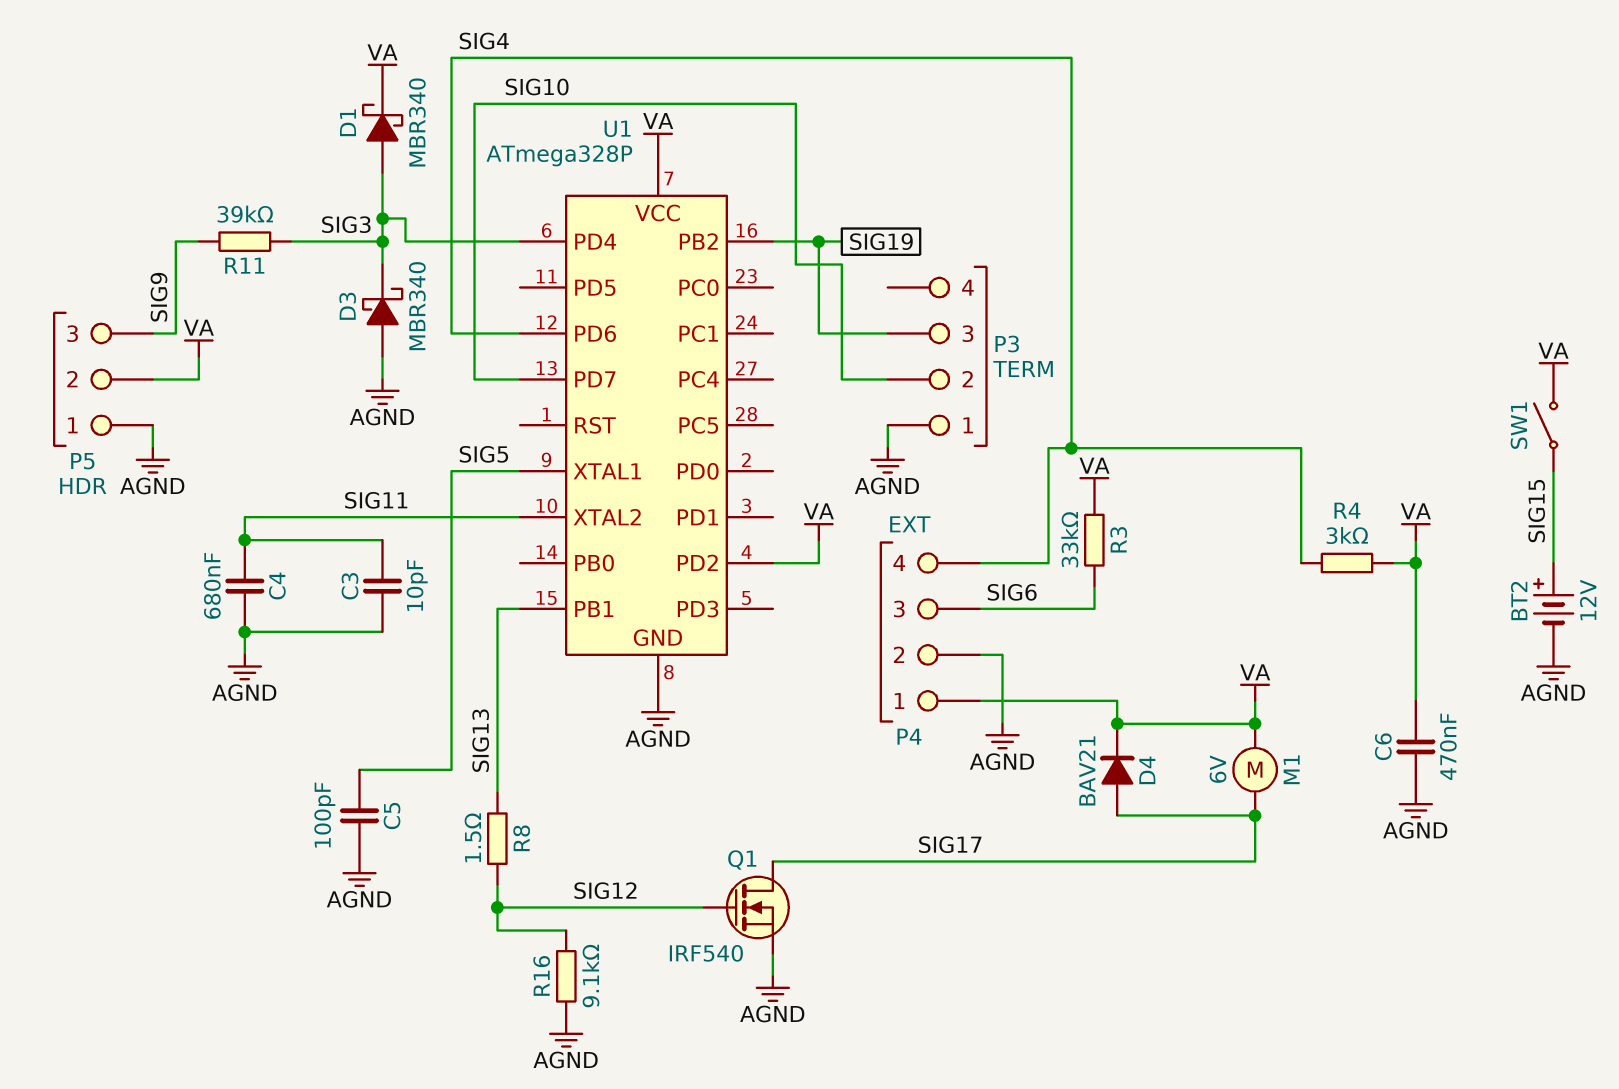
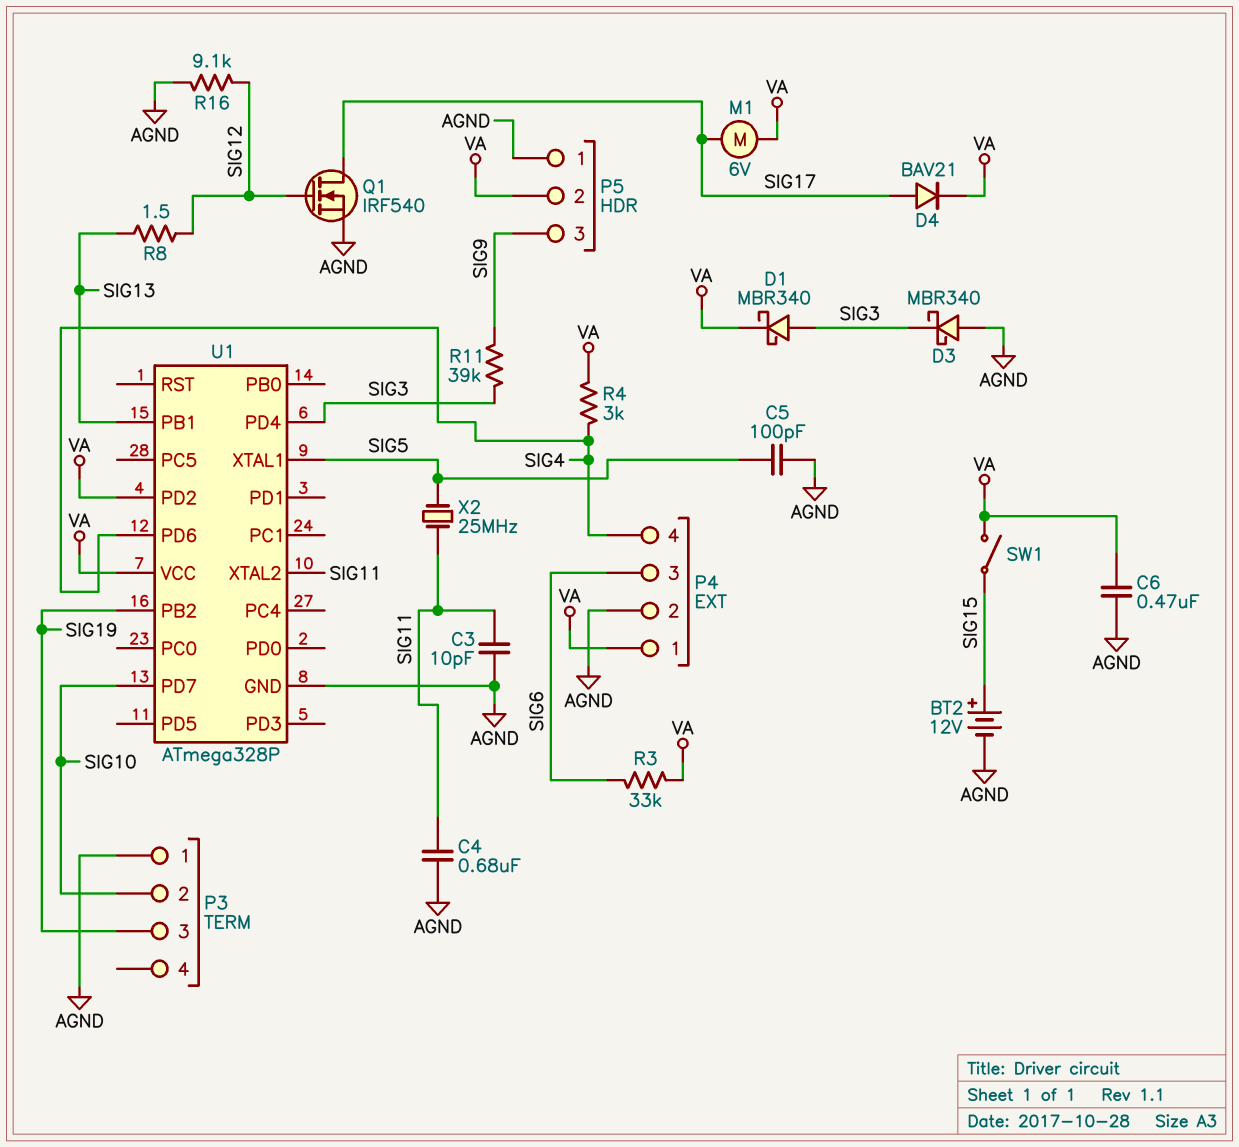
X2: none -> 25MHz (SIG5, SIG11)

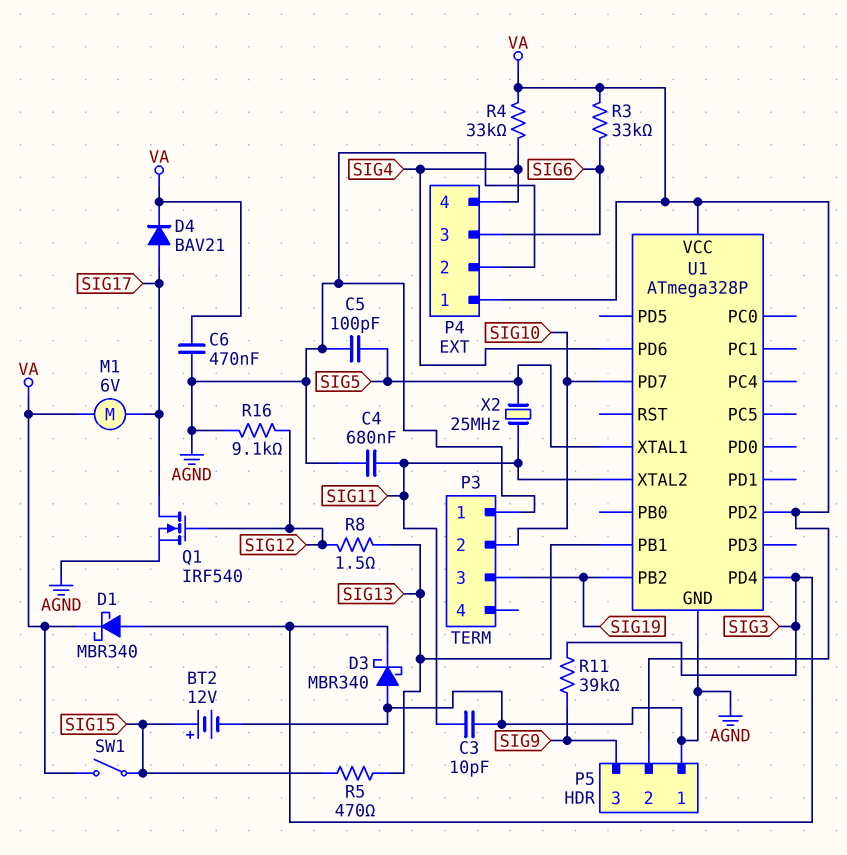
R4: 3k (SIG4, VA) -> 33k (SIG4, VA)
R5: none -> 470 (SIG13, SIG15)

